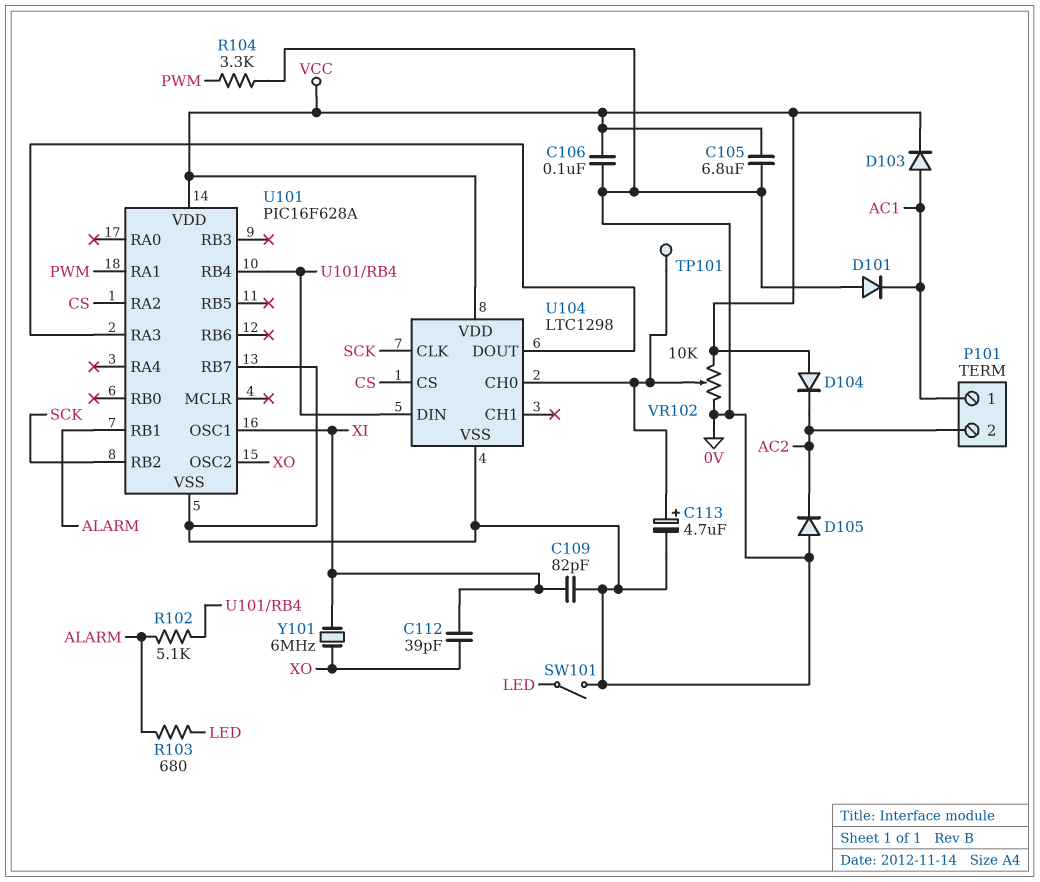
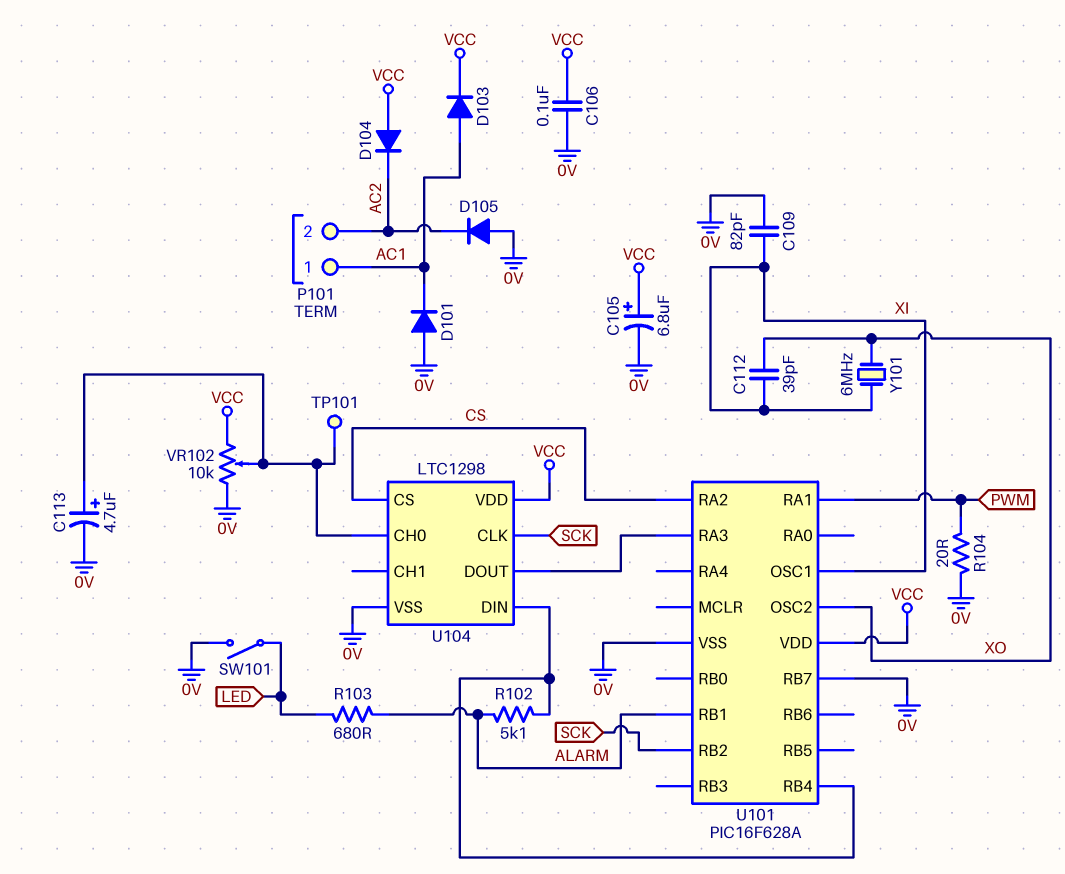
C105: 6.8uF (0V, VCC) -> 6.8uF (plus VCC, minus 0V)
R104: 3.3k (0V, PWM) -> 20 (0V, PWM)

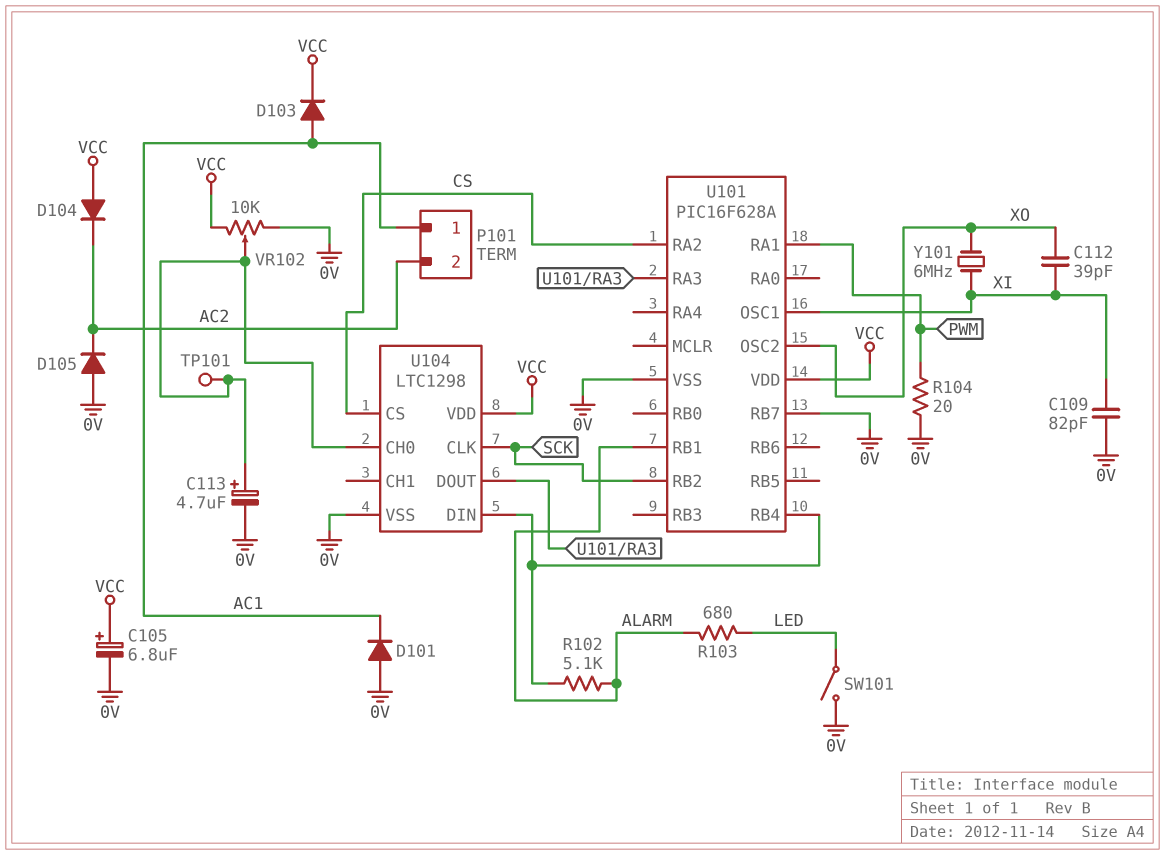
C106: 100nF (0V, VCC) -> none

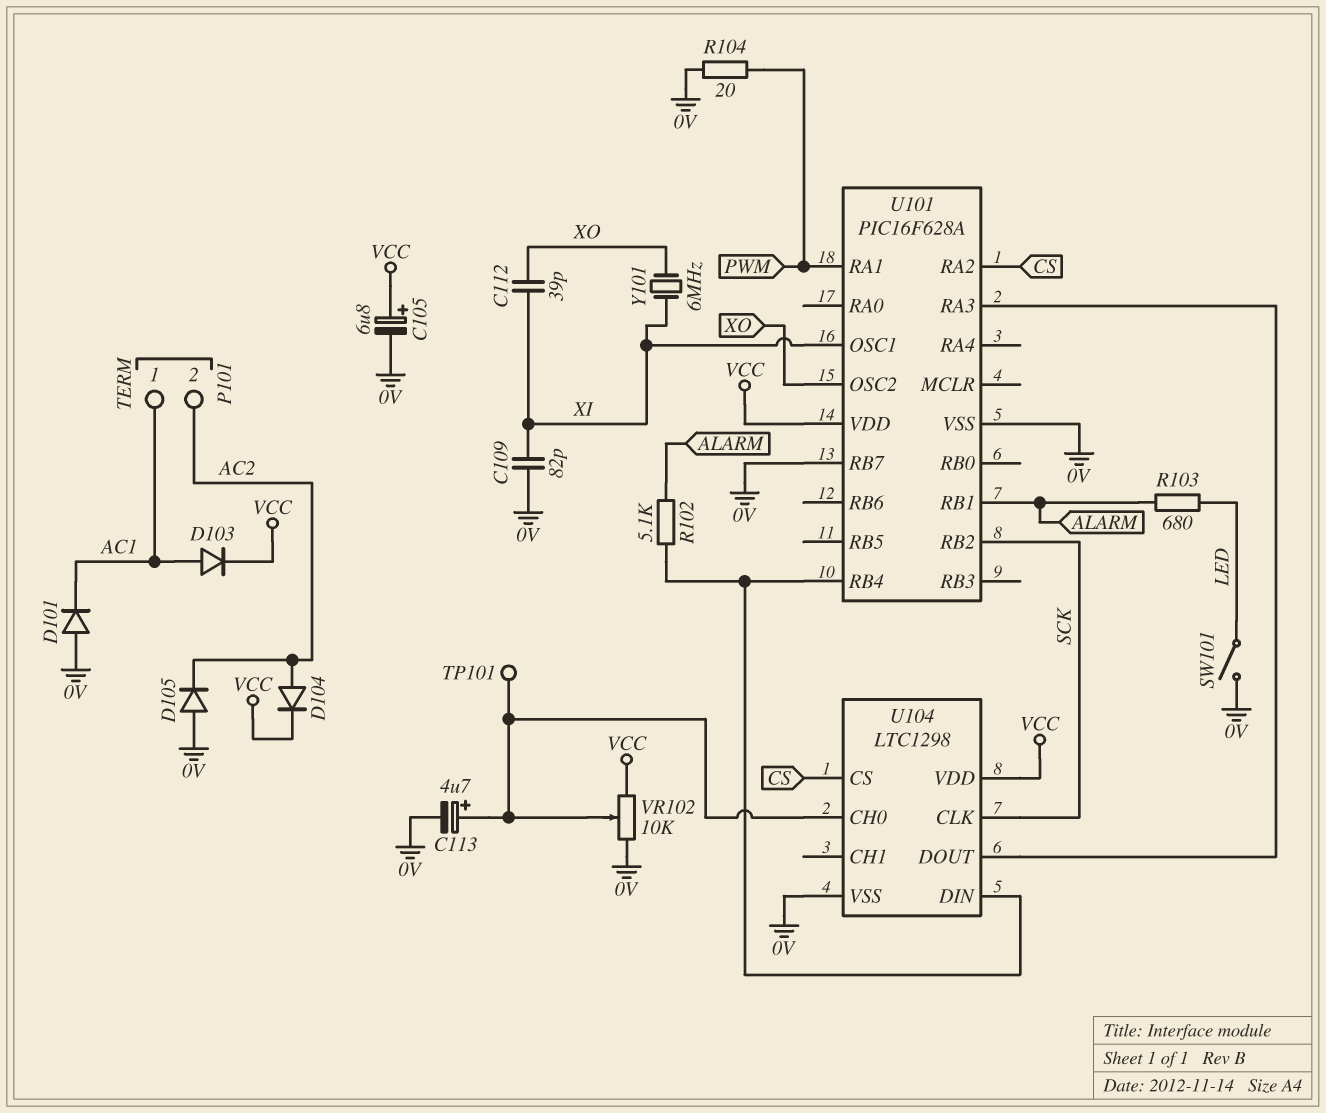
D104: diode (A VCC, K AC2) -> diode (A AC2, K VCC)

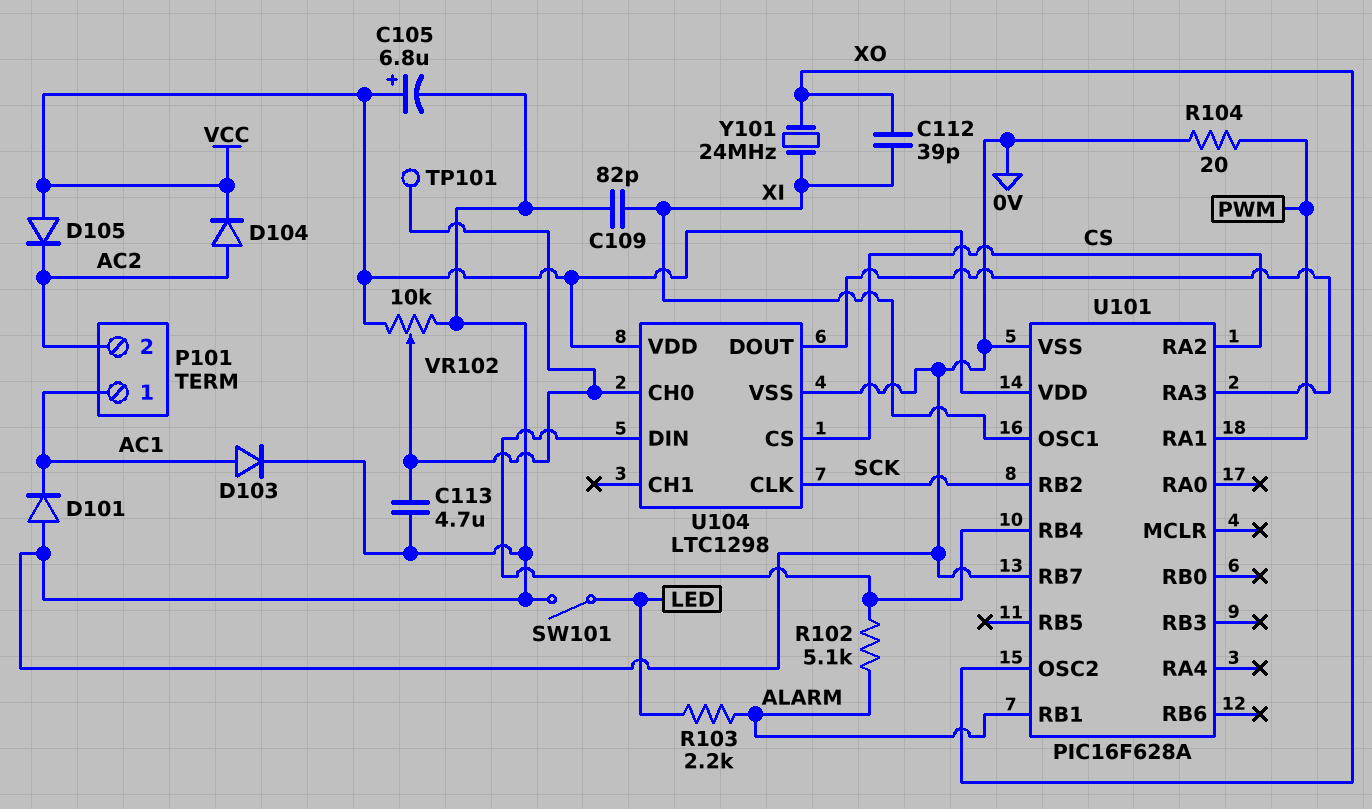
C113: 4.7uF (plus U104/CH0, minus 0V) -> 4.7uF (0V, U104/CH0)
D103: diode (A AC1, K VCC) -> diode (A AC1, K 0V)
D105: diode (A 0V, K AC2) -> diode (A VCC, K AC2)
R103: 680 (ALARM, LED) -> 2.2k (ALARM, LED)
Y101: 6MHz (XI, XO) -> 24MHz (XI, XO)

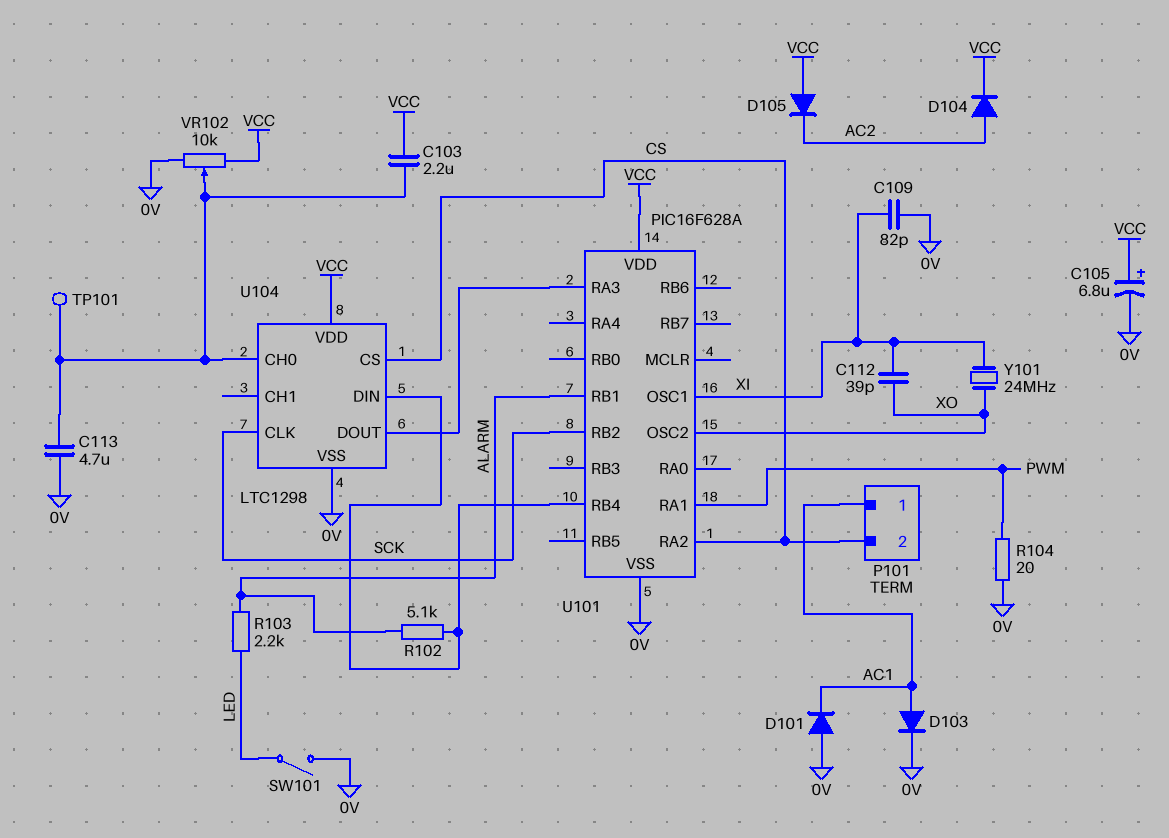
C103: none -> 2.2uF (U104/CH0, VCC)
P101 pin 2: AC2 -> CS
U101 pin RB7: 0V -> none

